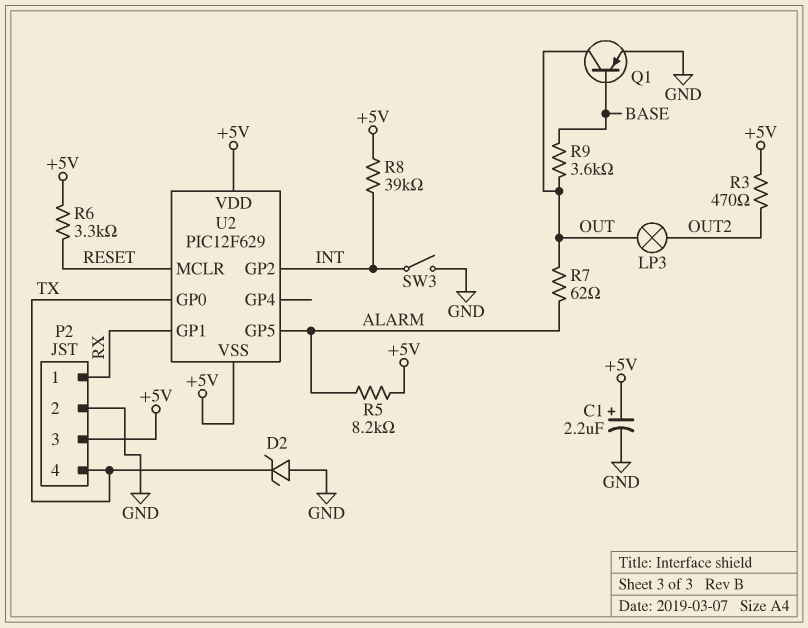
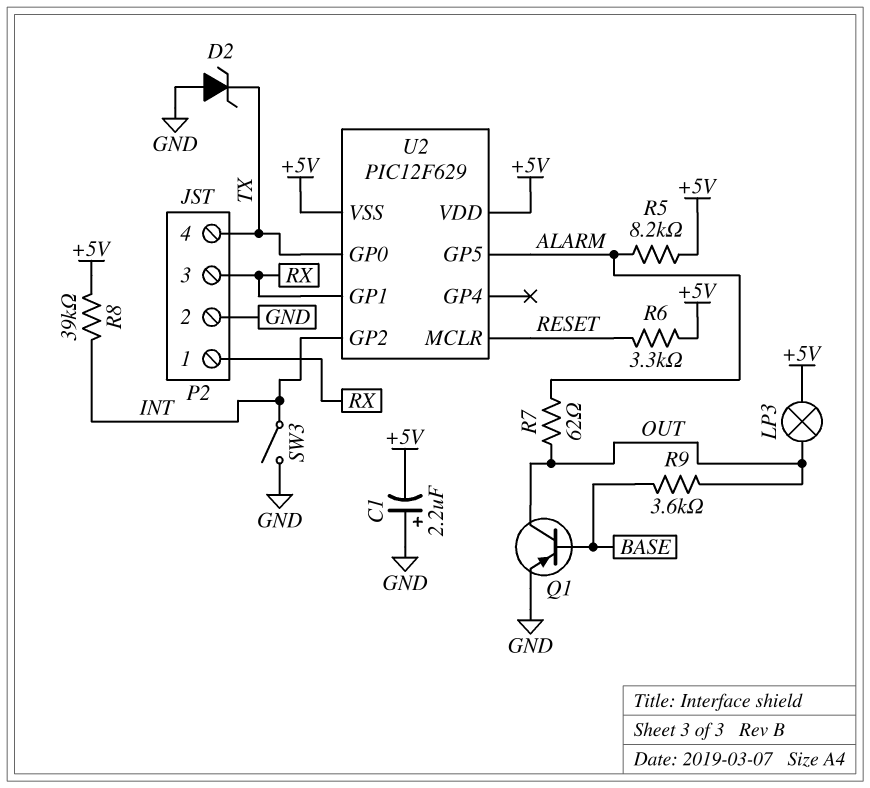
C1: 2.2uF (plus +5V, minus GND) -> 2.2uF (plus GND, minus +5V)
LP3: lamp (OUT, OUT2) -> lamp (+5V, OUT)
P2 pin 3: +5V -> RX
R3: 470 (+5V, OUT2) -> none

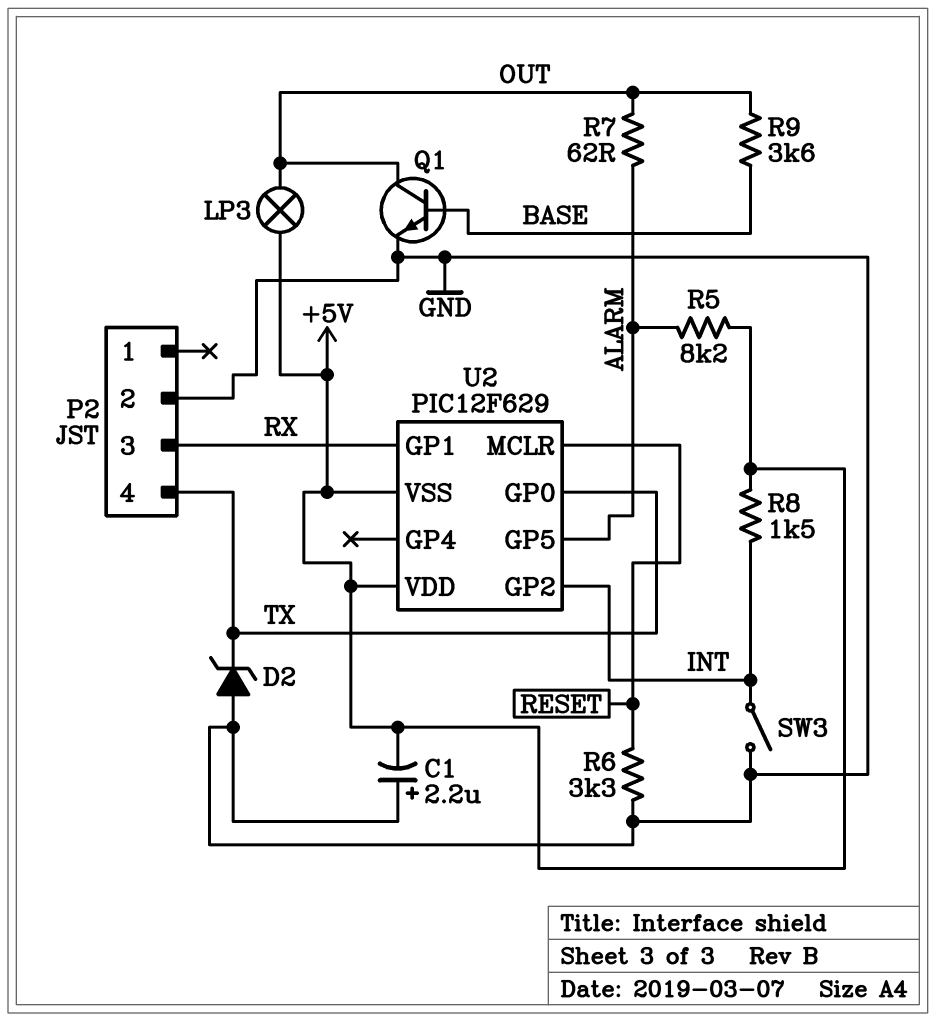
P2 pin 1: RX -> none
Q1: PNP (B BASE, C OUT, E GND) -> NPN (B BASE, C OUT, E GND)
R6: 3.3k (+5V, RESET) -> 3.3k (GND, RESET)
R8: 39k (+5V, INT) -> 1.5k (+5V, INT)

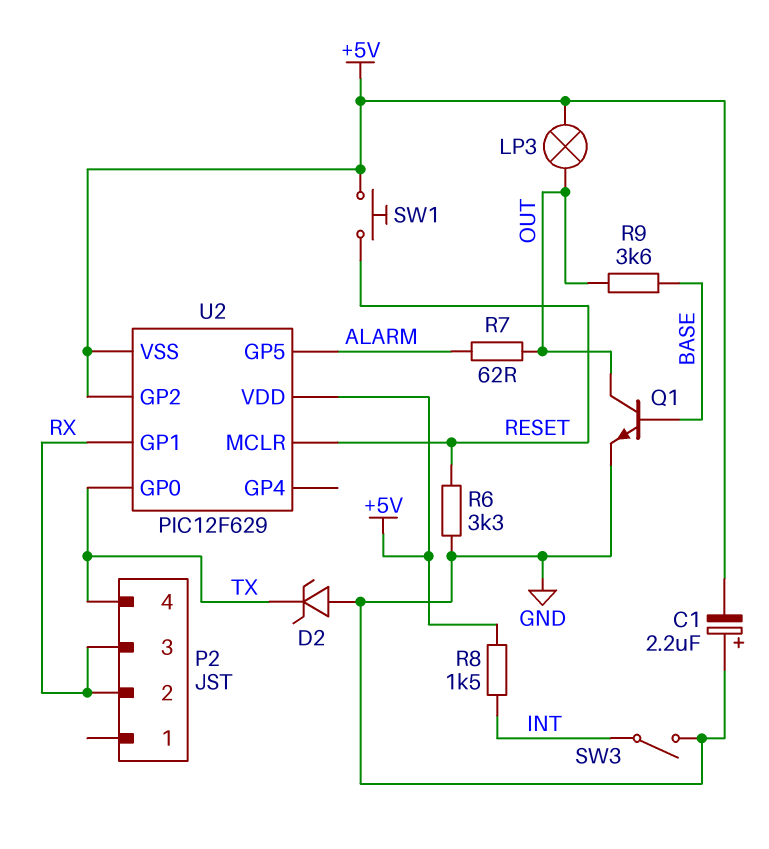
P2 pin 2: GND -> RX
R5: 8.2k (+5V, ALARM) -> none
SW1: none -> button (+5V, RESET)
U2 pin GP2: INT -> +5V

